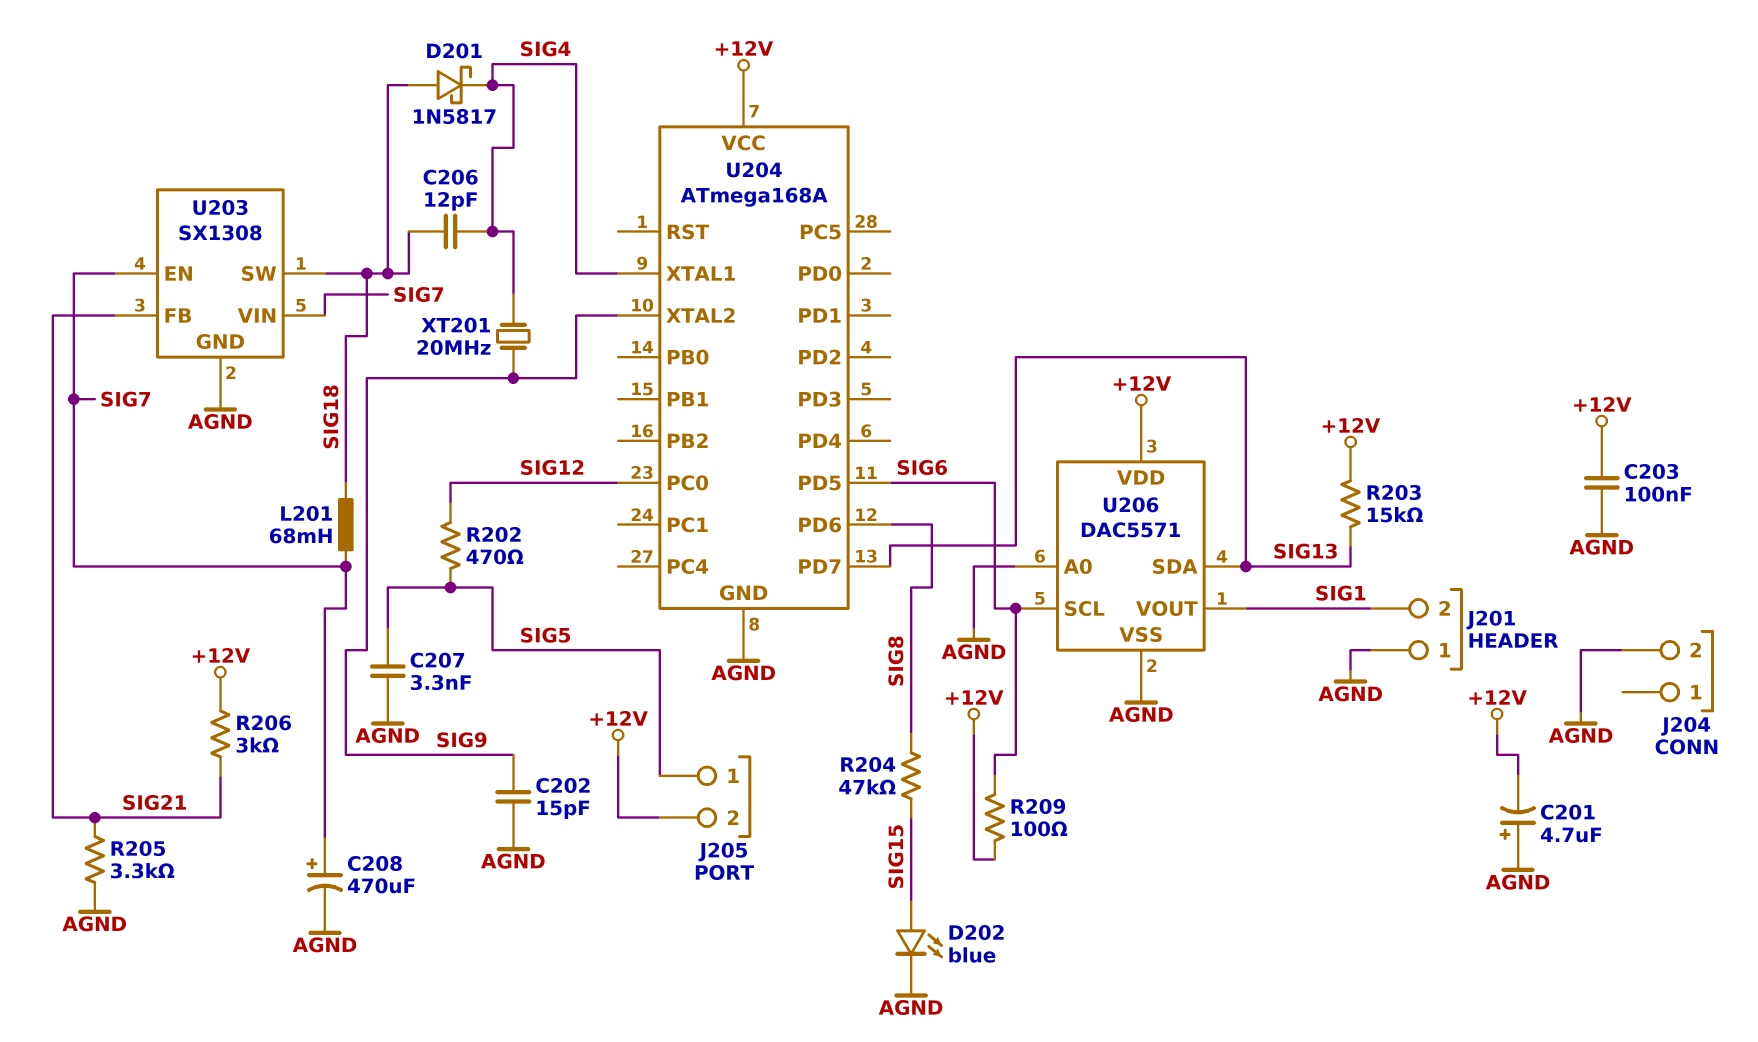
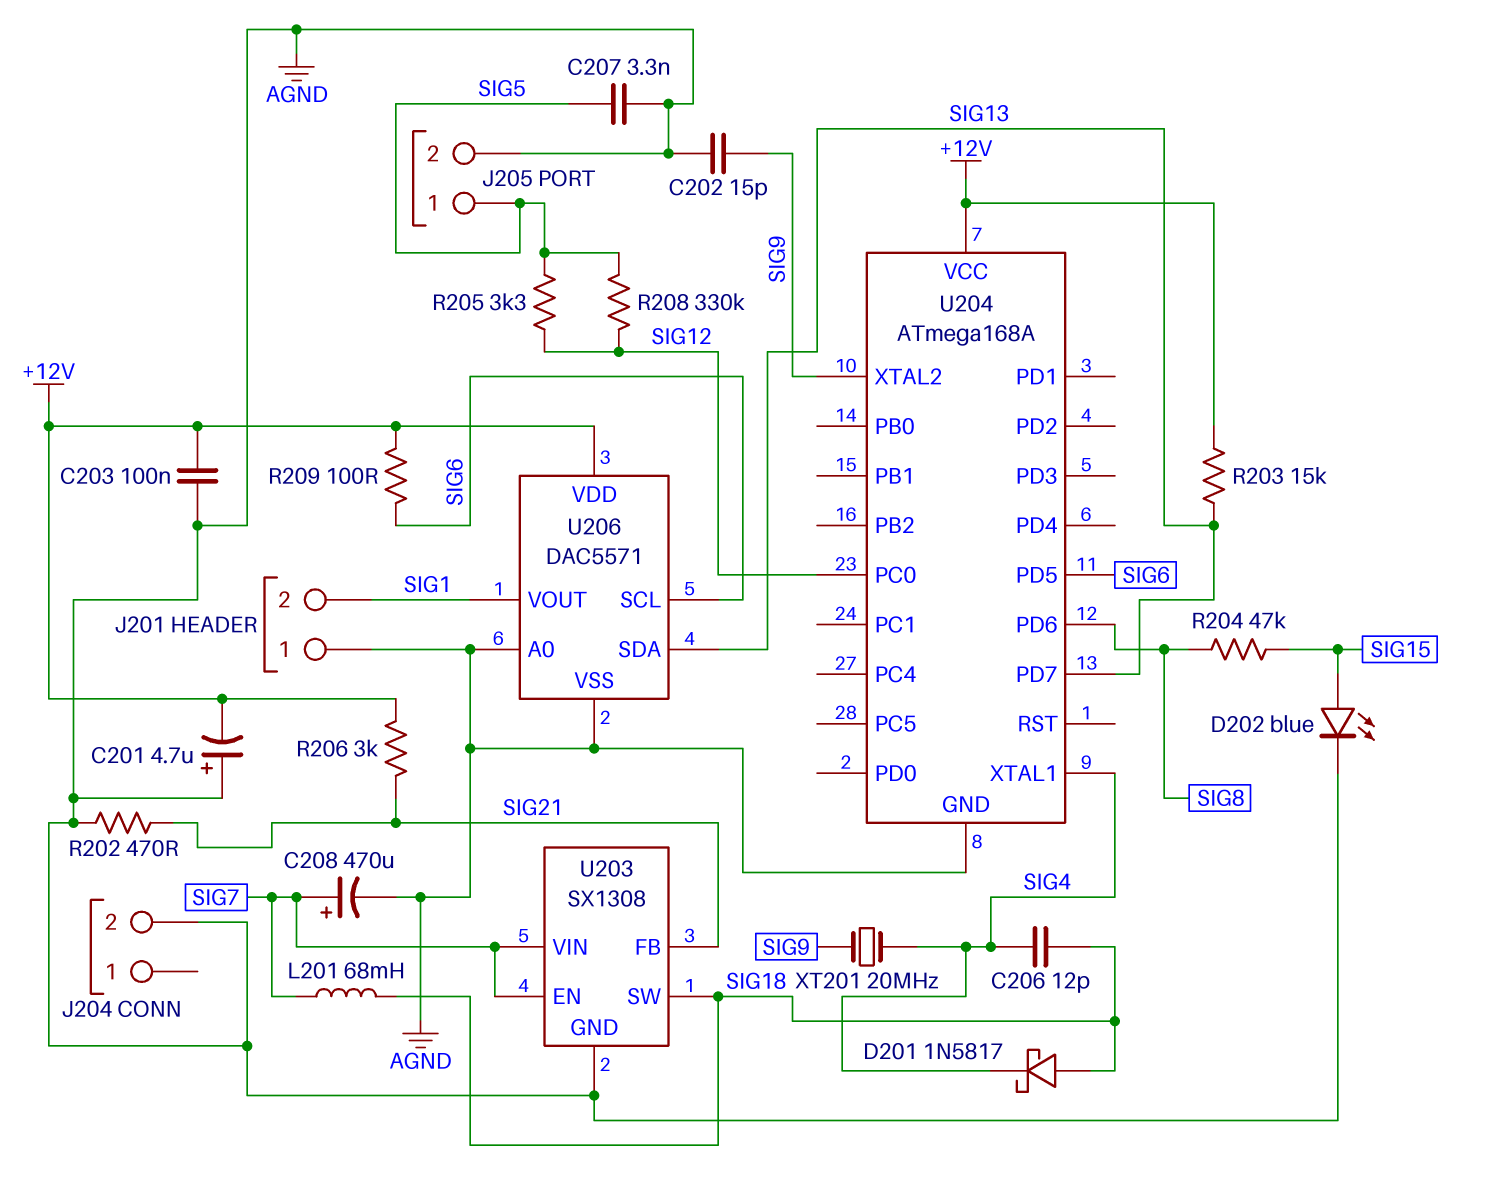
J205 pin 2: +12V -> AGND
R202: 470 (SIG5, SIG12) -> 470 (AGND, SIG21)
R205: 3.3k (AGND, SIG21) -> 3.3k (SIG5, SIG12)
R208: none -> 330k (SIG5, SIG12)

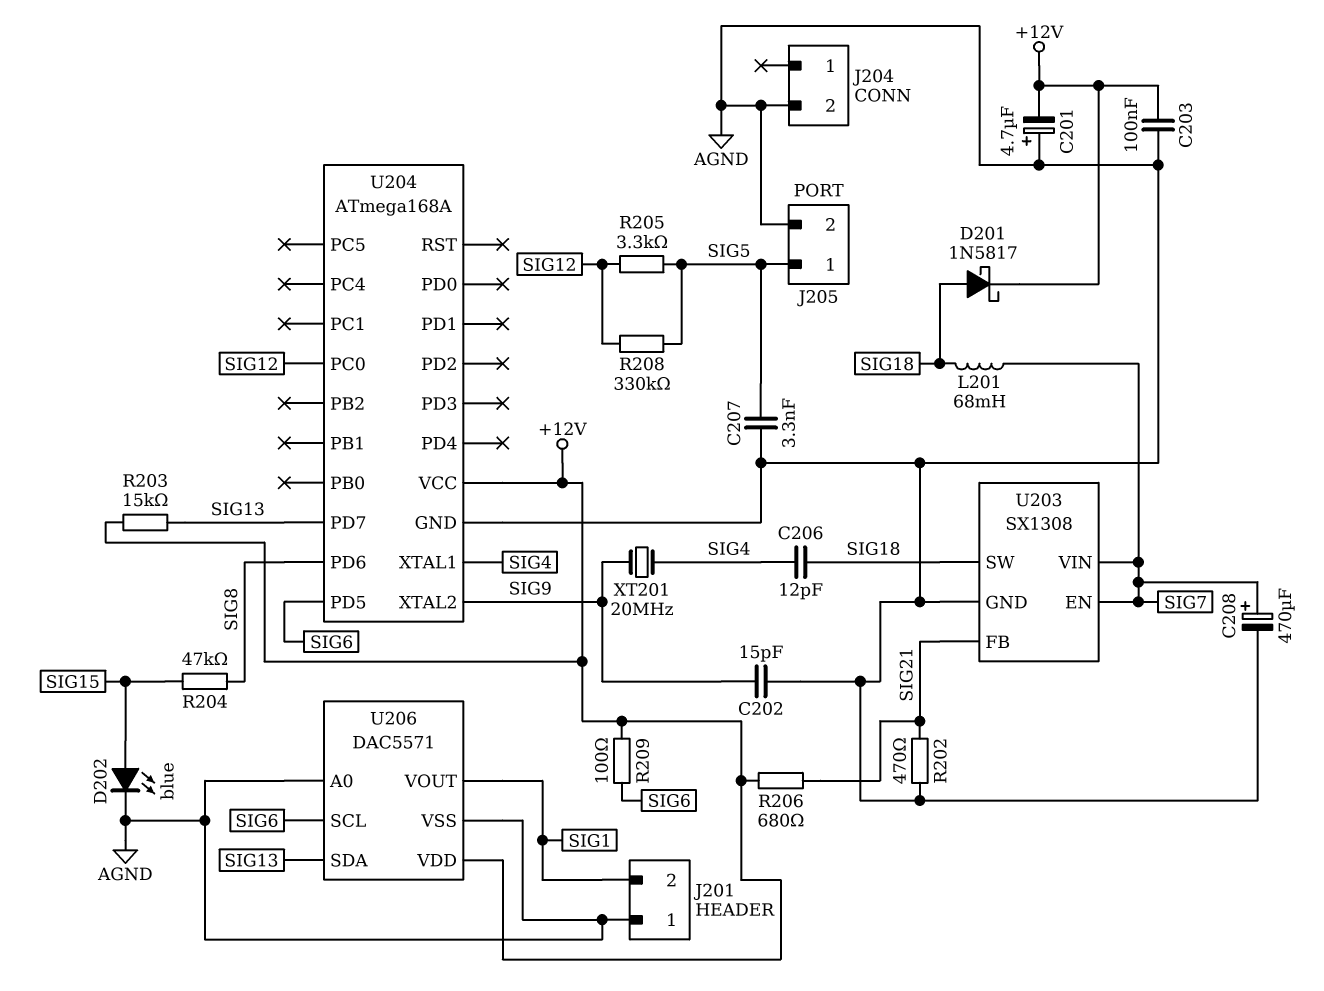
D201: schottky 1N5817 (A SIG18, K SIG4) -> schottky 1N5817 (A SIG18, K +12V)
R206: 3k (+12V, SIG21) -> 680 (+12V, SIG21)

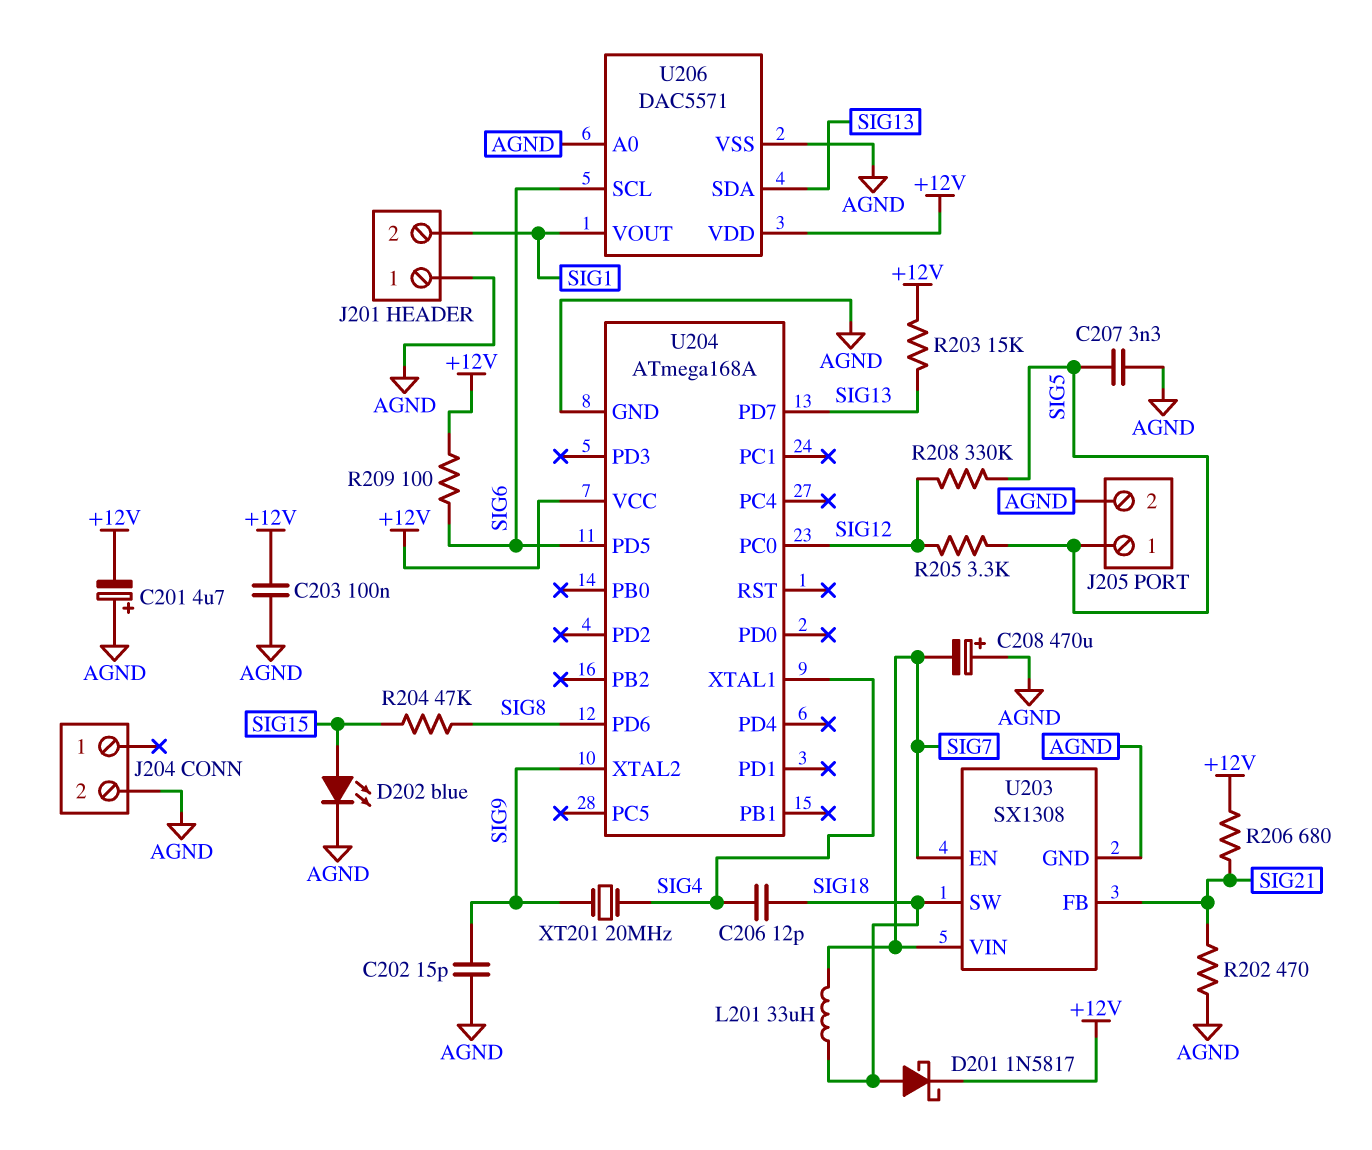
C208: 470uF (plus SIG7, minus AGND) -> 470uF (plus AGND, minus SIG7)
L201: 68mH (SIG7, SIG18) -> 33uH (SIG7, SIG18)

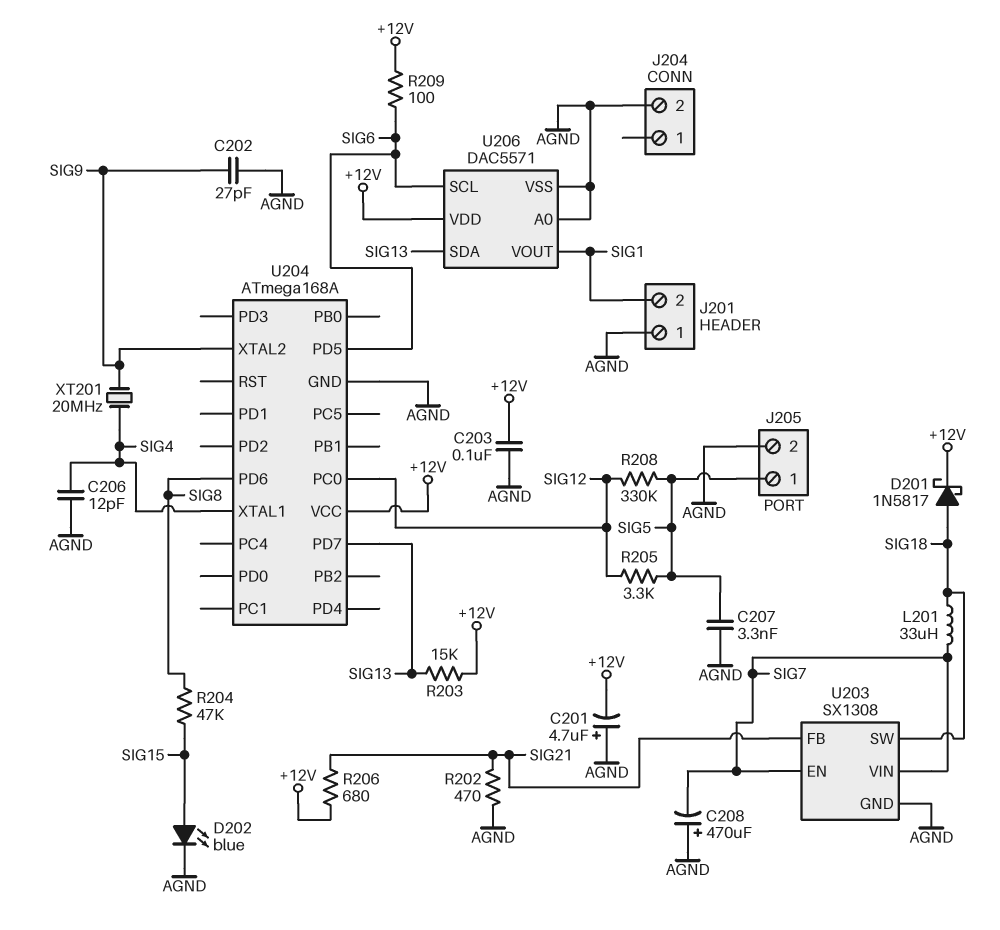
C202: 15pF (AGND, SIG9) -> 27pF (AGND, SIG9)
C206: 12pF (SIG4, SIG18) -> 12pF (AGND, SIG4)

